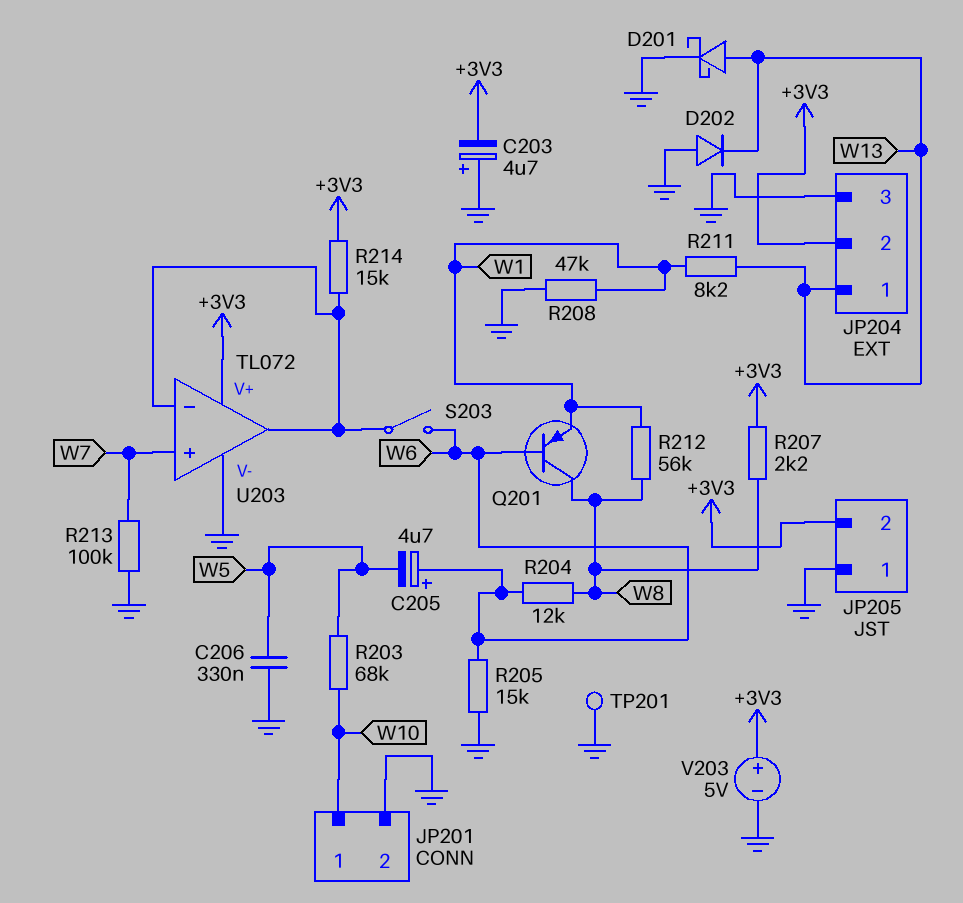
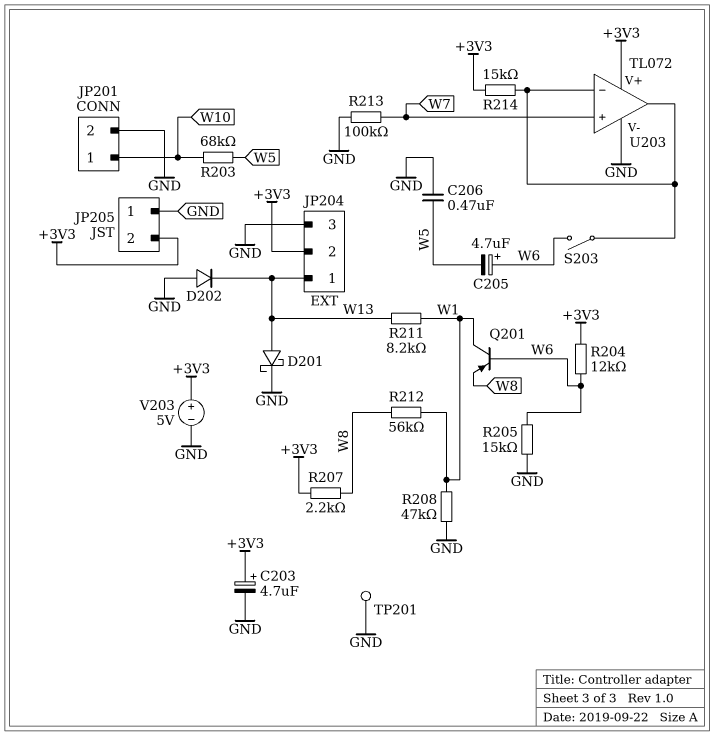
C203: 4.7uF (plus GND, minus +3V3) -> 4.7uF (plus +3V3, minus GND)
C206: 330nF (GND, W5) -> 470nF (GND, W5)
Q201: PNP (B W6, C W8, E W1) -> PNP (B W6, C W1, E W8)
R204: 12k (W6, W8) -> 12k (+3V3, W6)

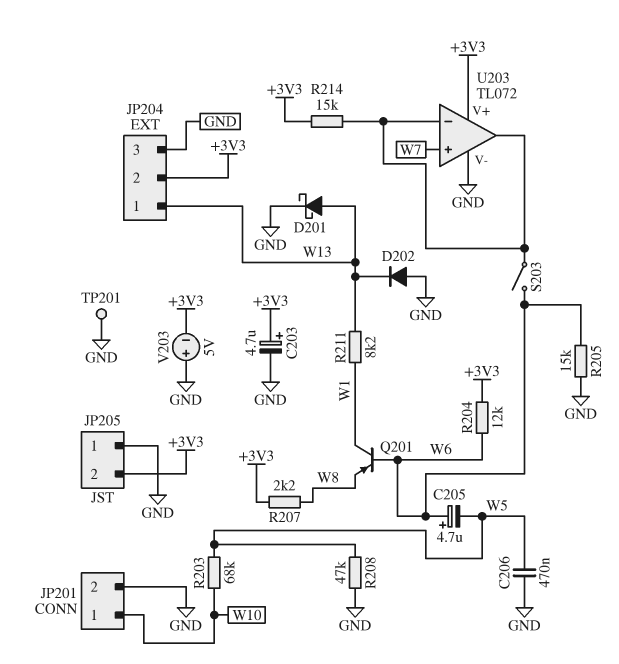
R208: 47k (GND, W1) -> 47k (GND, W5)
R212: 56k (W1, W8) -> none
R213: 100k (GND, W7) -> none
V203: 5V (plus +3V3, minus GND) -> 5V (plus GND, minus +3V3)

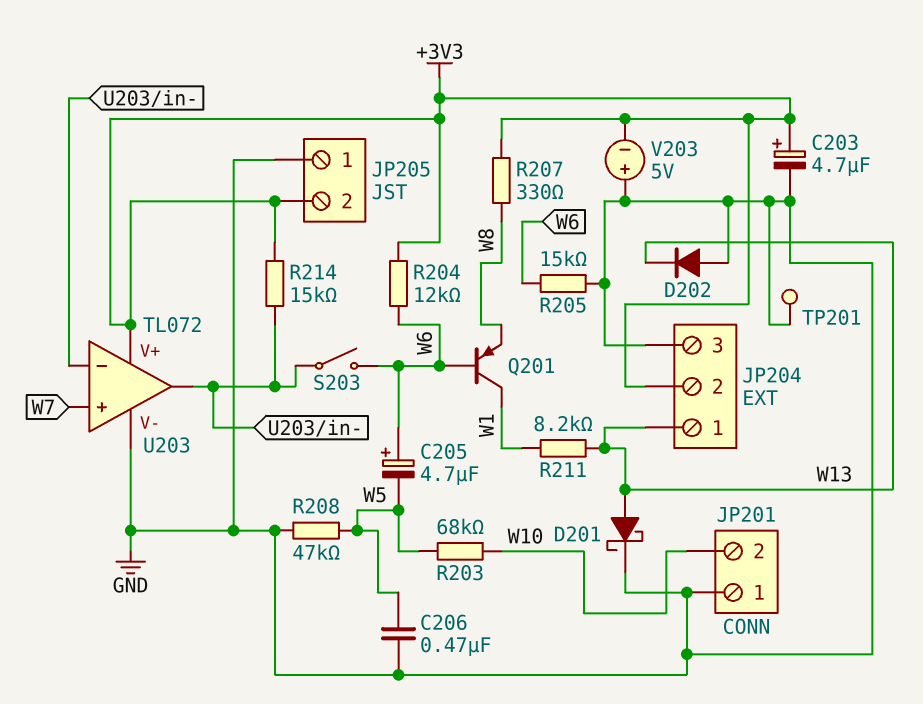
JP201 pin 1: W10 -> GND
JP201 pin 2: GND -> W10
R207: 2.2k (+3V3, W8) -> 330 (+3V3, W8)

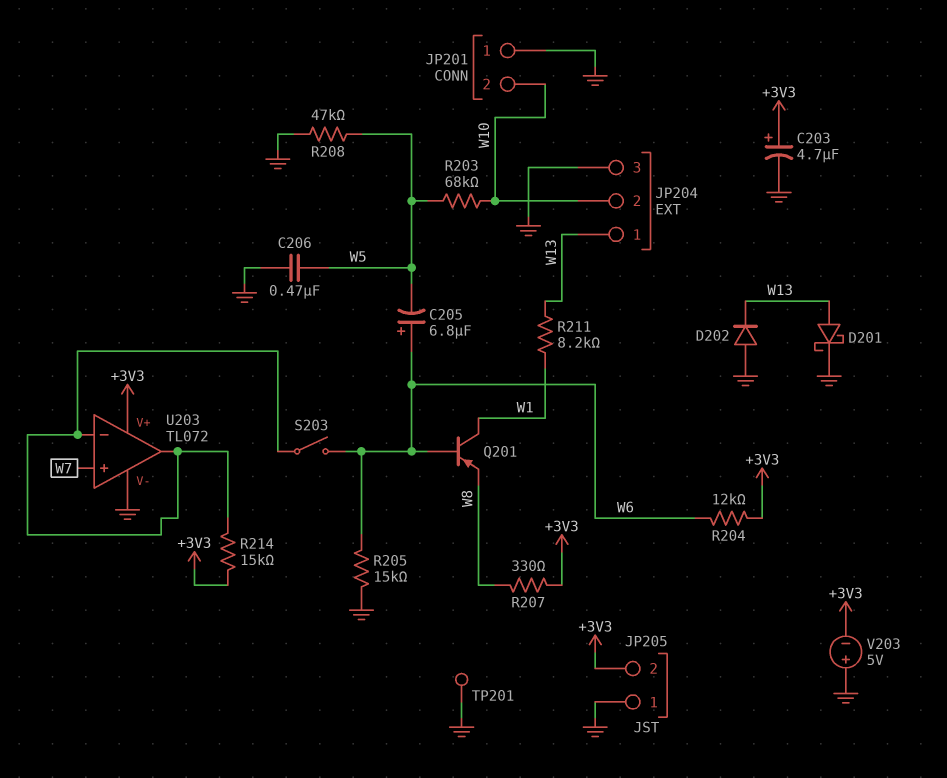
C205: 4.7uF (plus W6, minus W5) -> 6.8uF (plus W6, minus W5)
JP204 pin 2: +3V3 -> W10

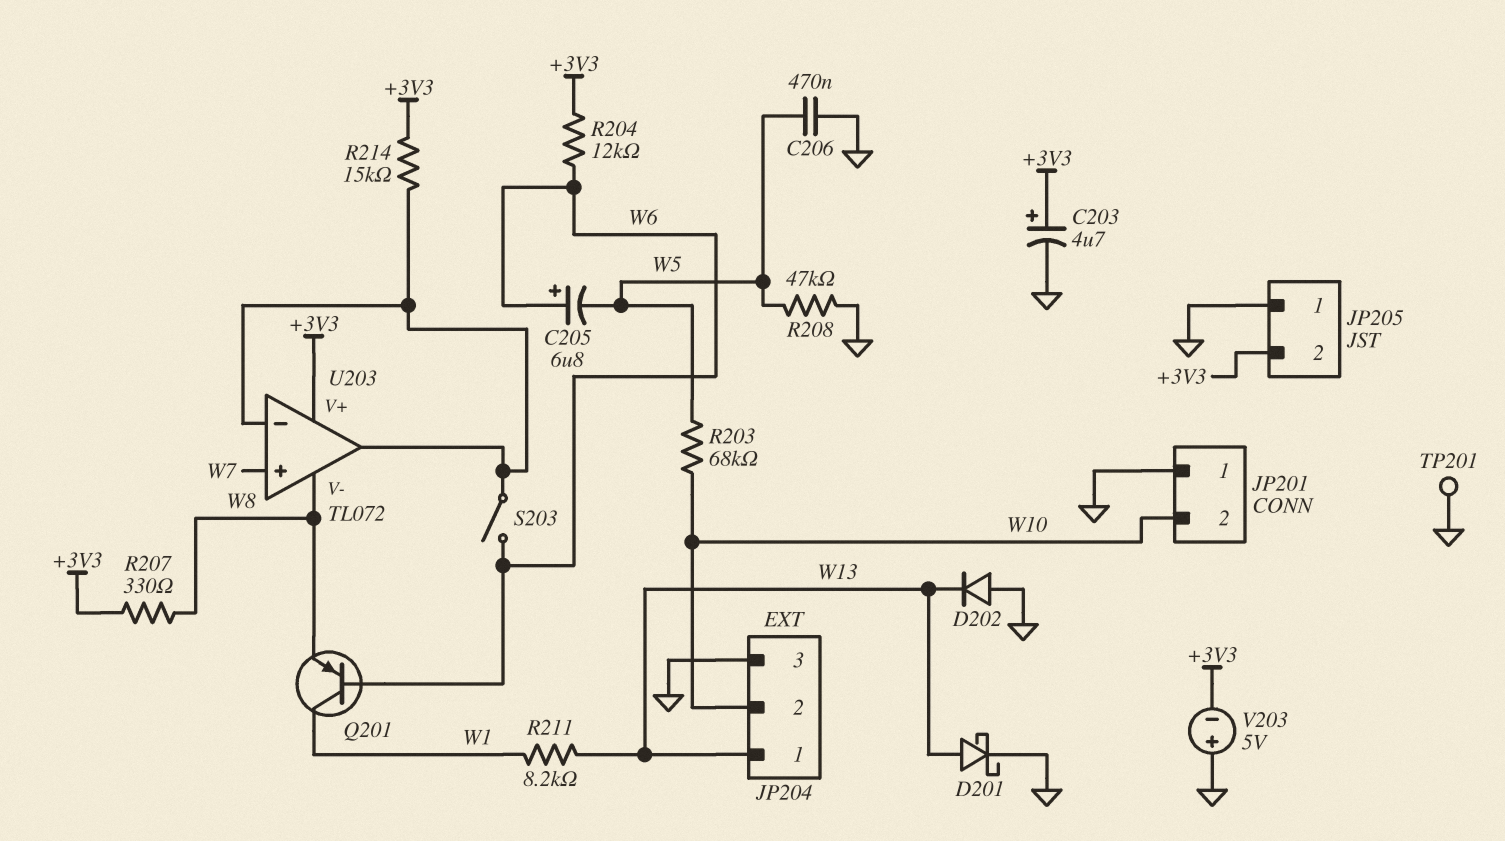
R205: 15k (GND, W6) -> none
U203 pin V-: GND -> W8

